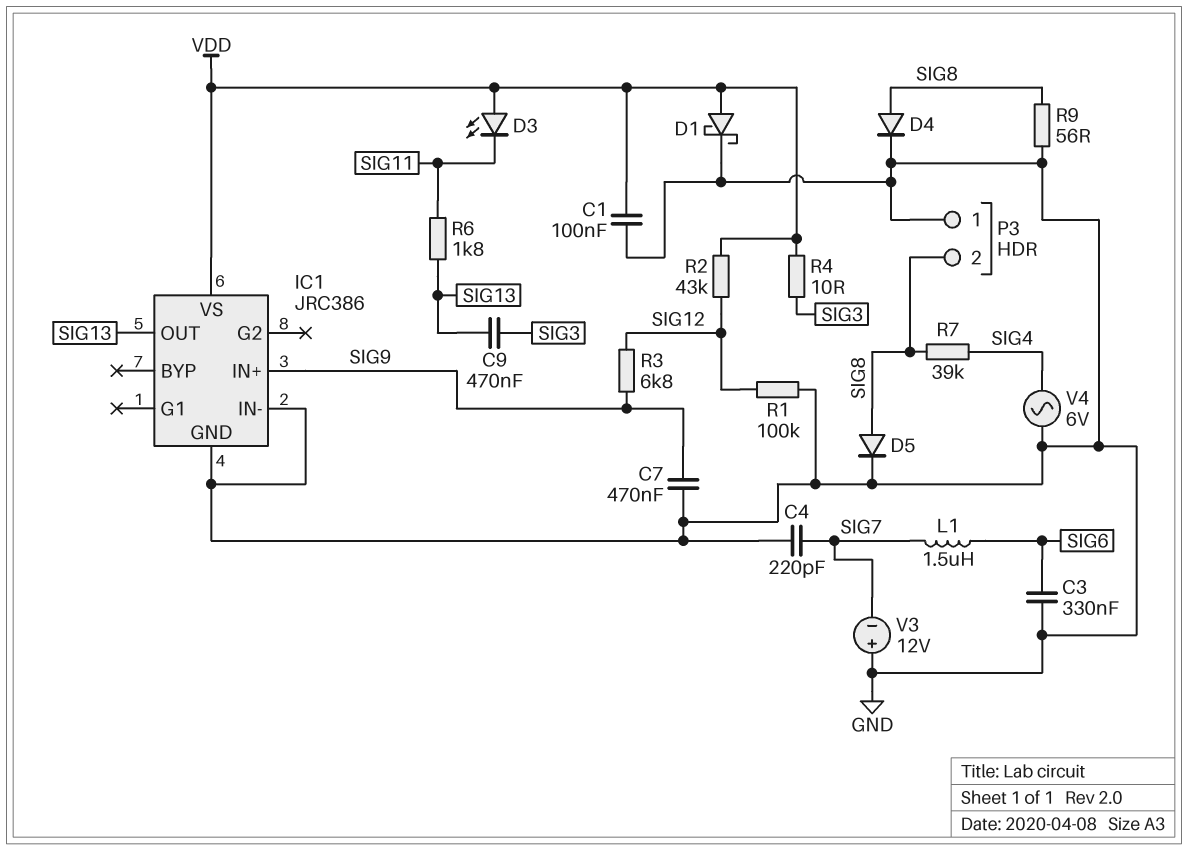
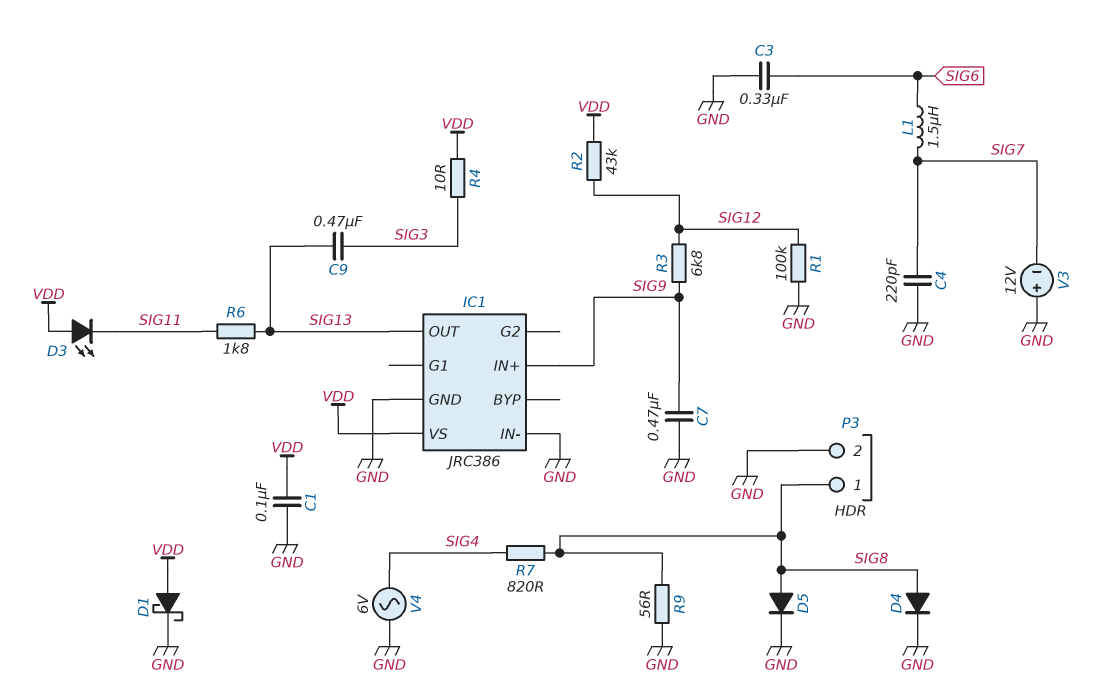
P3 pin 1: GND -> SIG8
P3 pin 2: SIG8 -> GND
R7: 39k (SIG4, SIG8) -> 820 (SIG4, SIG8)

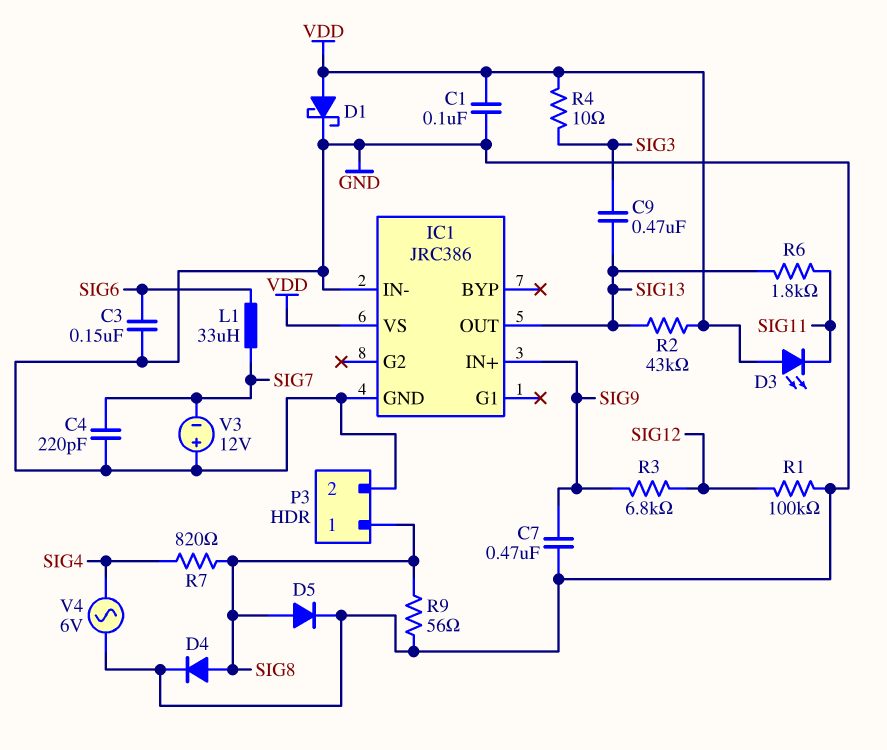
C3: 330nF (GND, SIG6) -> 150nF (GND, SIG6)
L1: 1.5uH (SIG6, SIG7) -> 33uH (SIG6, SIG7)
R2: 43k (SIG12, VDD) -> 43k (SIG13, VDD)

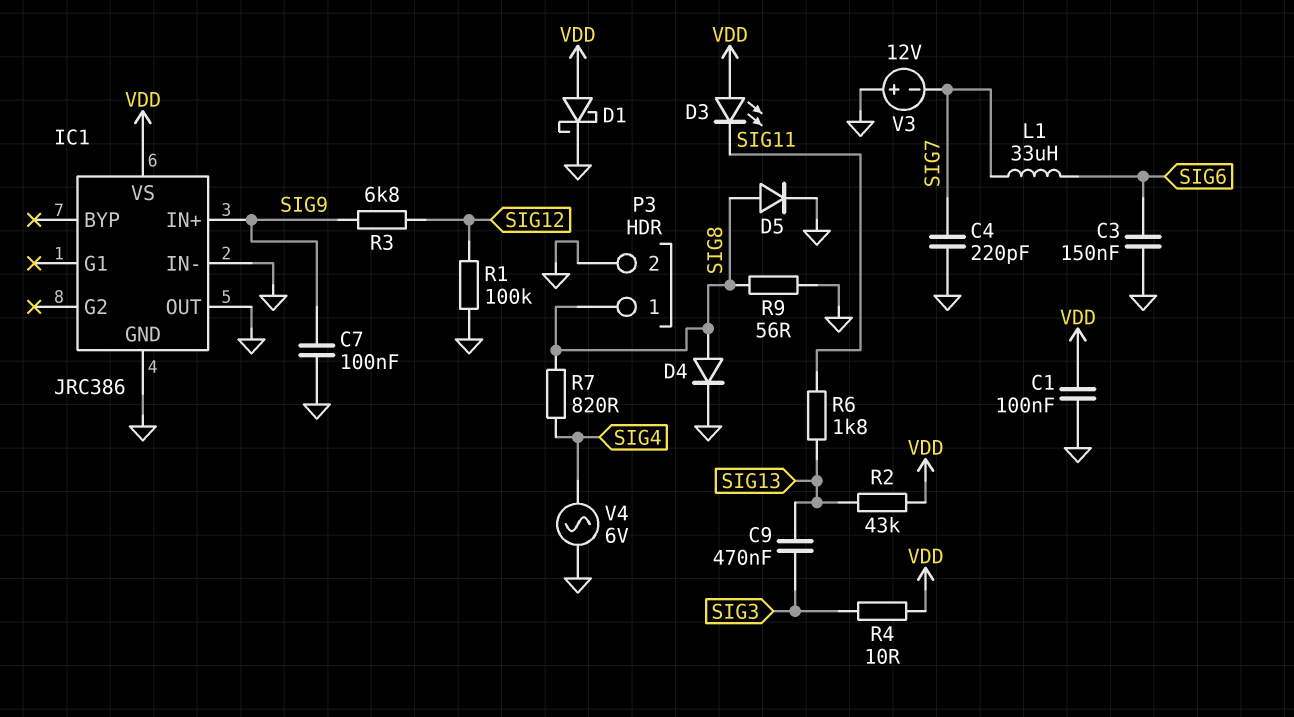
C7: 470nF (GND, SIG9) -> 100nF (GND, SIG9)
IC1 pin OUT: SIG13 -> GND

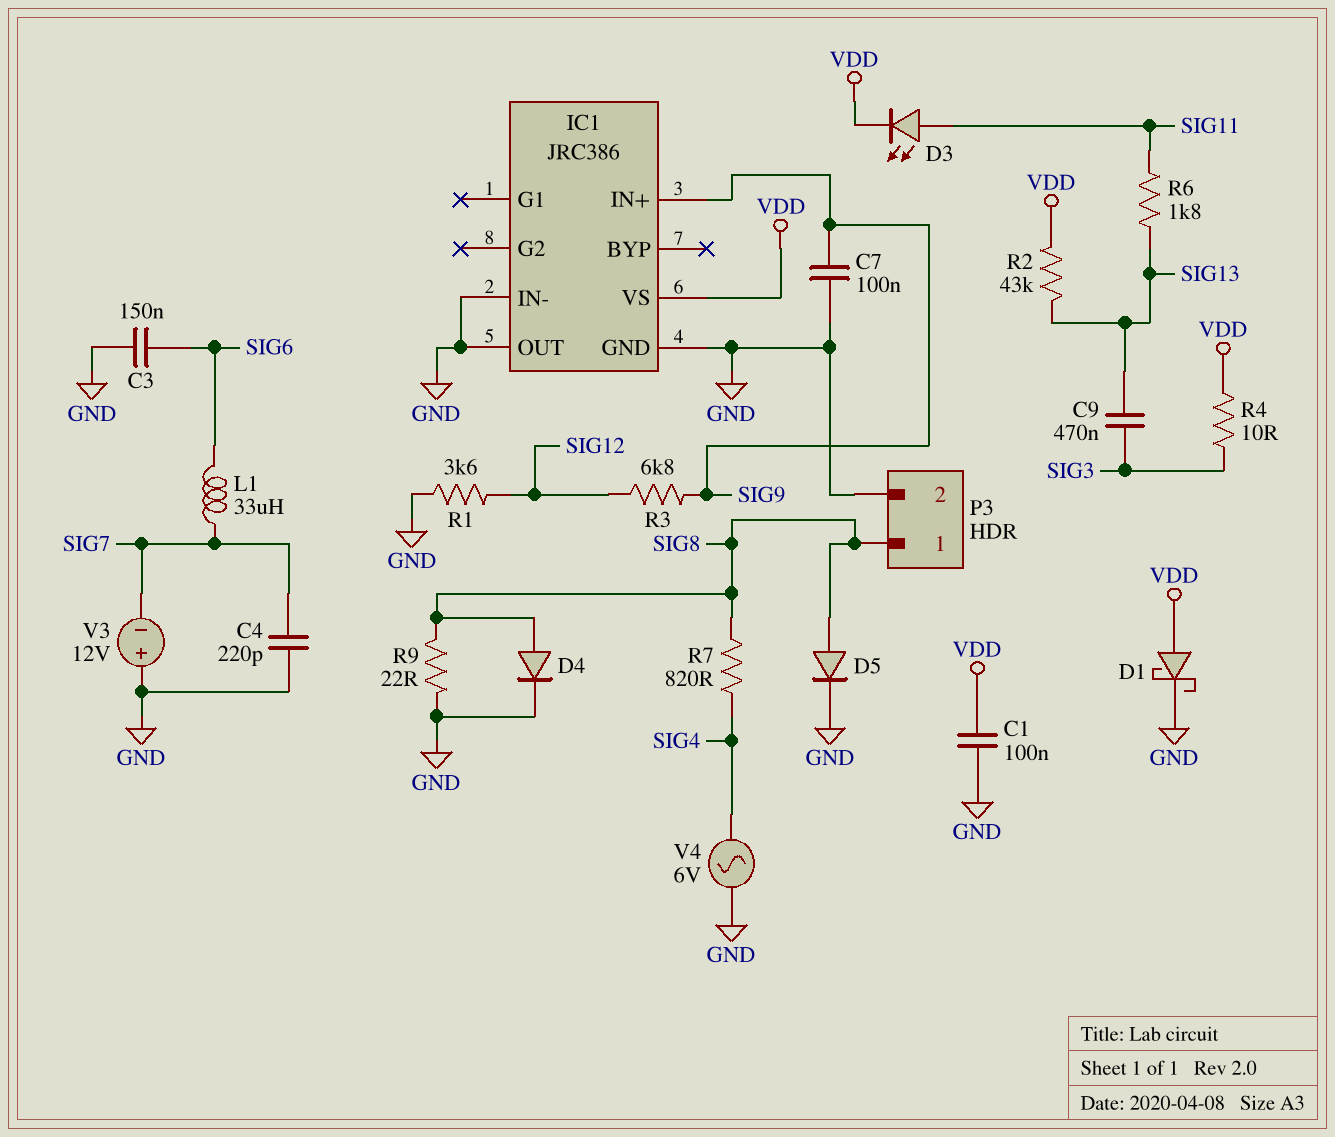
D3: LED (A VDD, K SIG11) -> LED (A SIG11, K VDD)
R1: 100k (GND, SIG12) -> 3.6k (GND, SIG12)
R9: 56 (GND, SIG8) -> 22 (GND, SIG8)

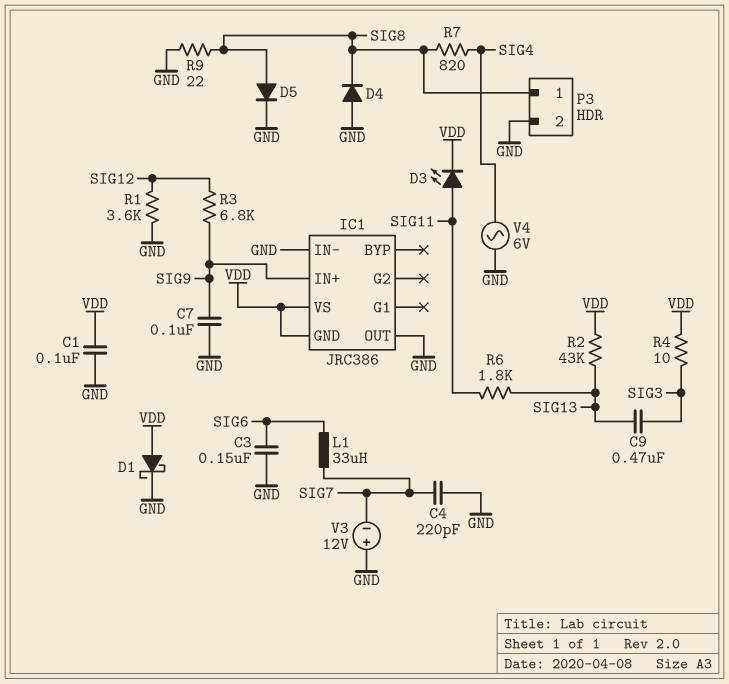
D4: diode (A SIG8, K GND) -> diode (A GND, K SIG8)
IC1 pin GND: GND -> VDD

